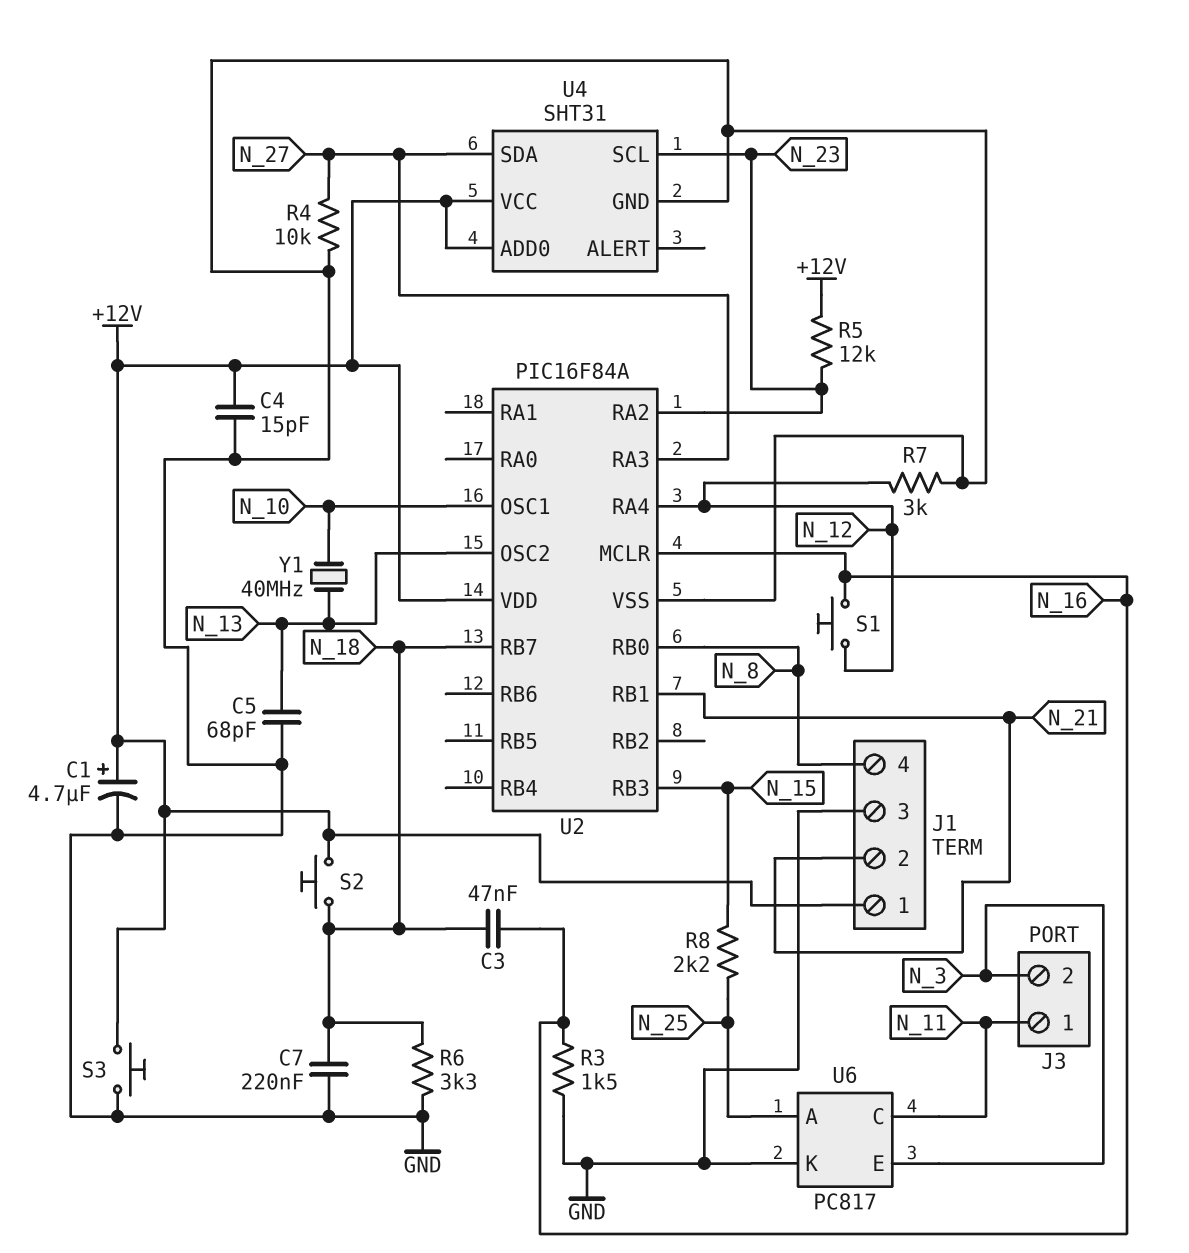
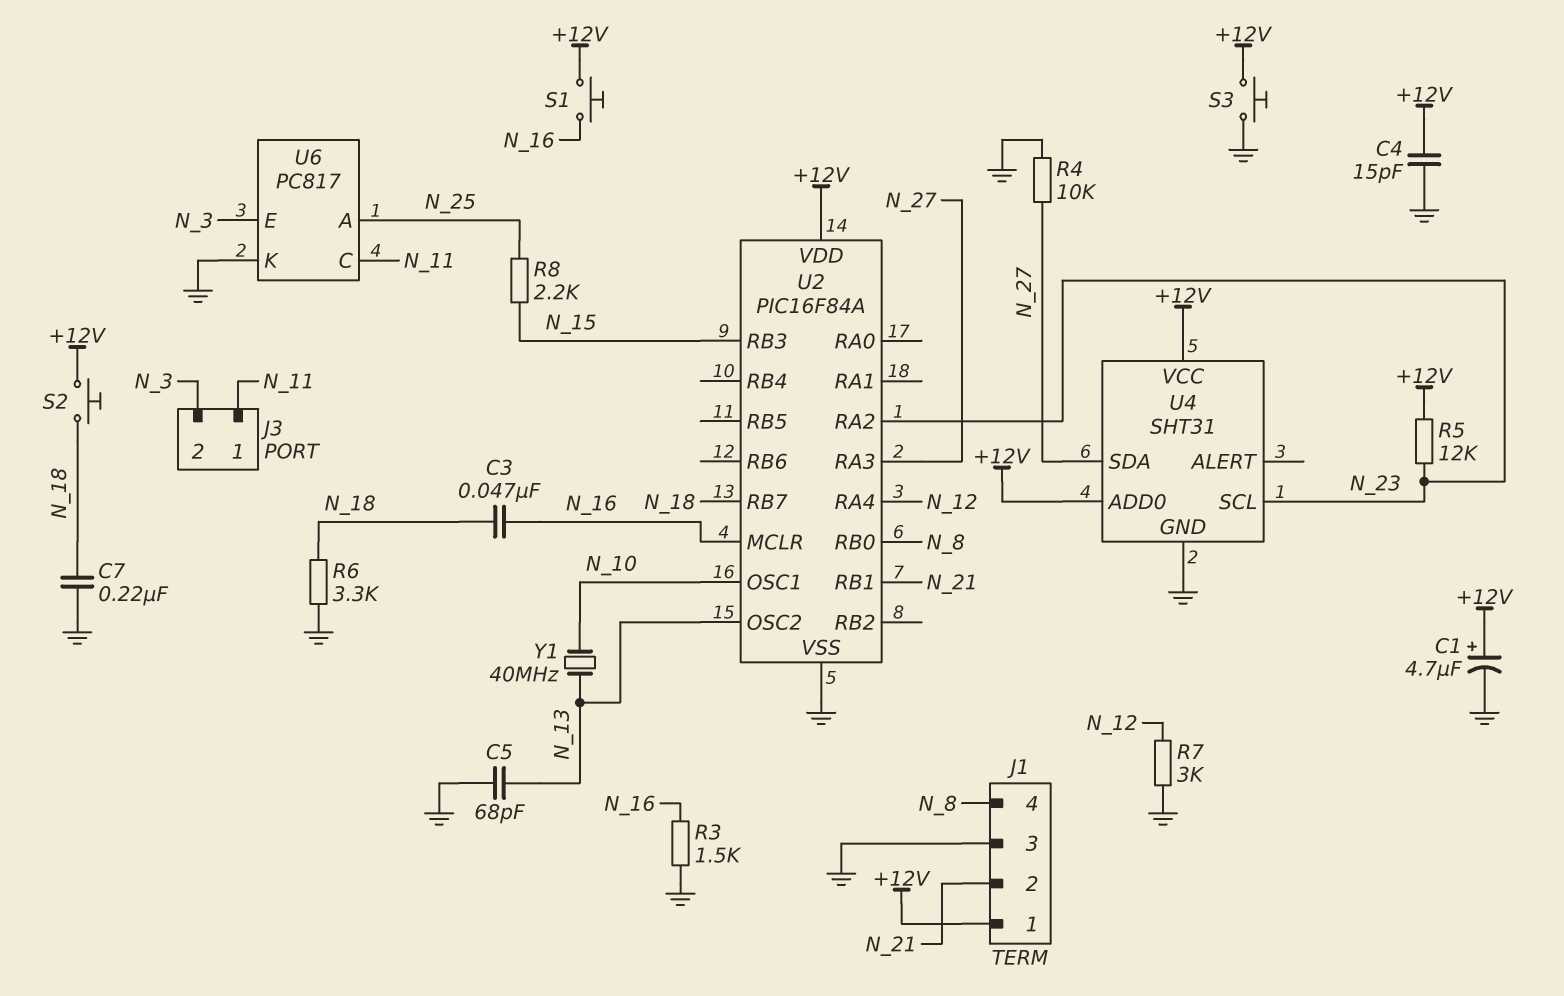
S1: button (N_12, N_16) -> button (+12V, N_16)

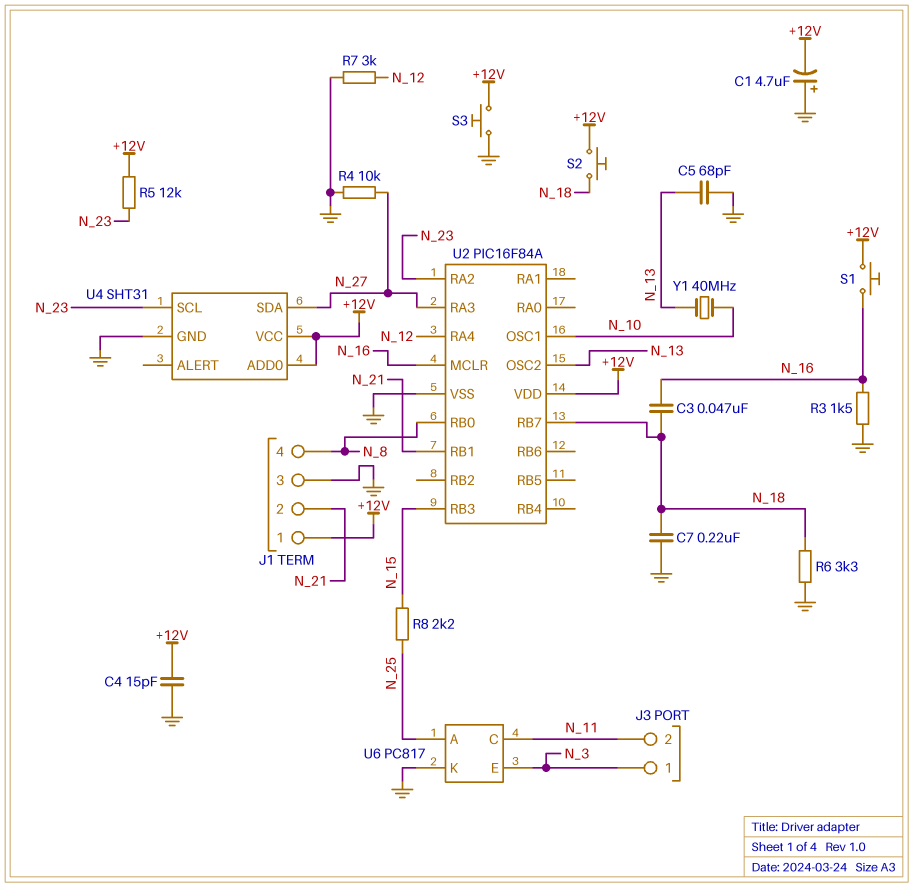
C1: 4.7uF (plus +12V, minus GND) -> 4.7uF (plus GND, minus +12V)
J3 pin 1: N_11 -> N_3
J3 pin 2: N_3 -> N_11

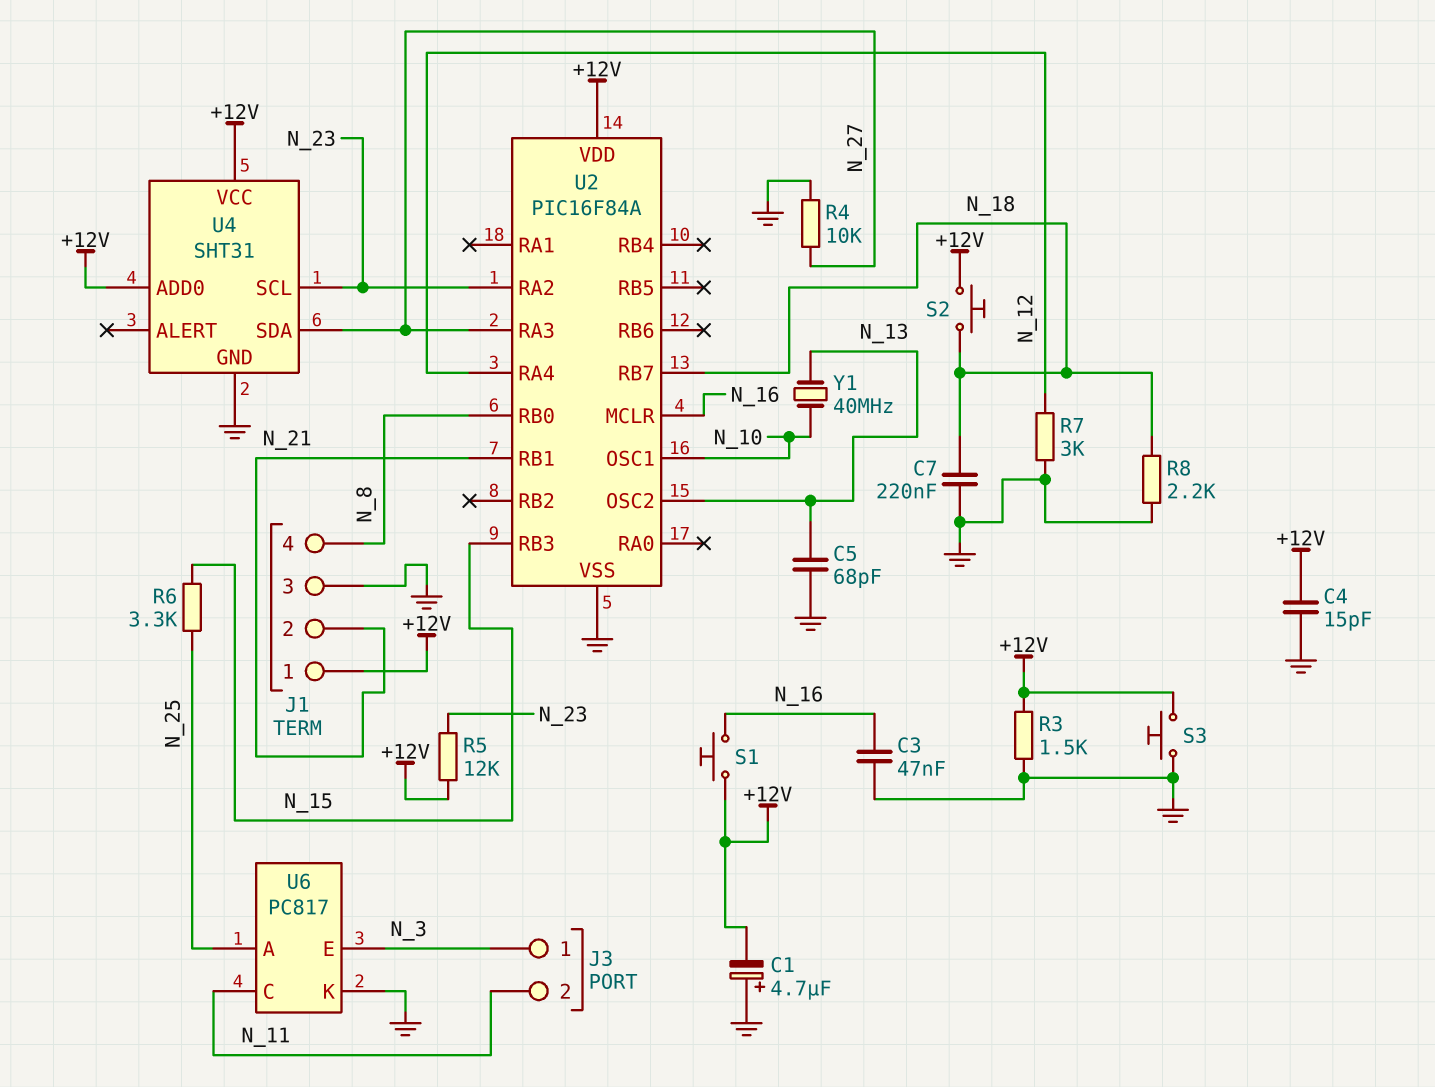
C3: 47nF (N_16, N_18) -> 47nF (GND, N_16)
R3: 1.5k (GND, N_16) -> 1.5k (+12V, GND)
R6: 3.3k (GND, N_18) -> 3.3k (N_15, N_25)
R8: 2.2k (N_15, N_25) -> 2.2k (GND, N_18)

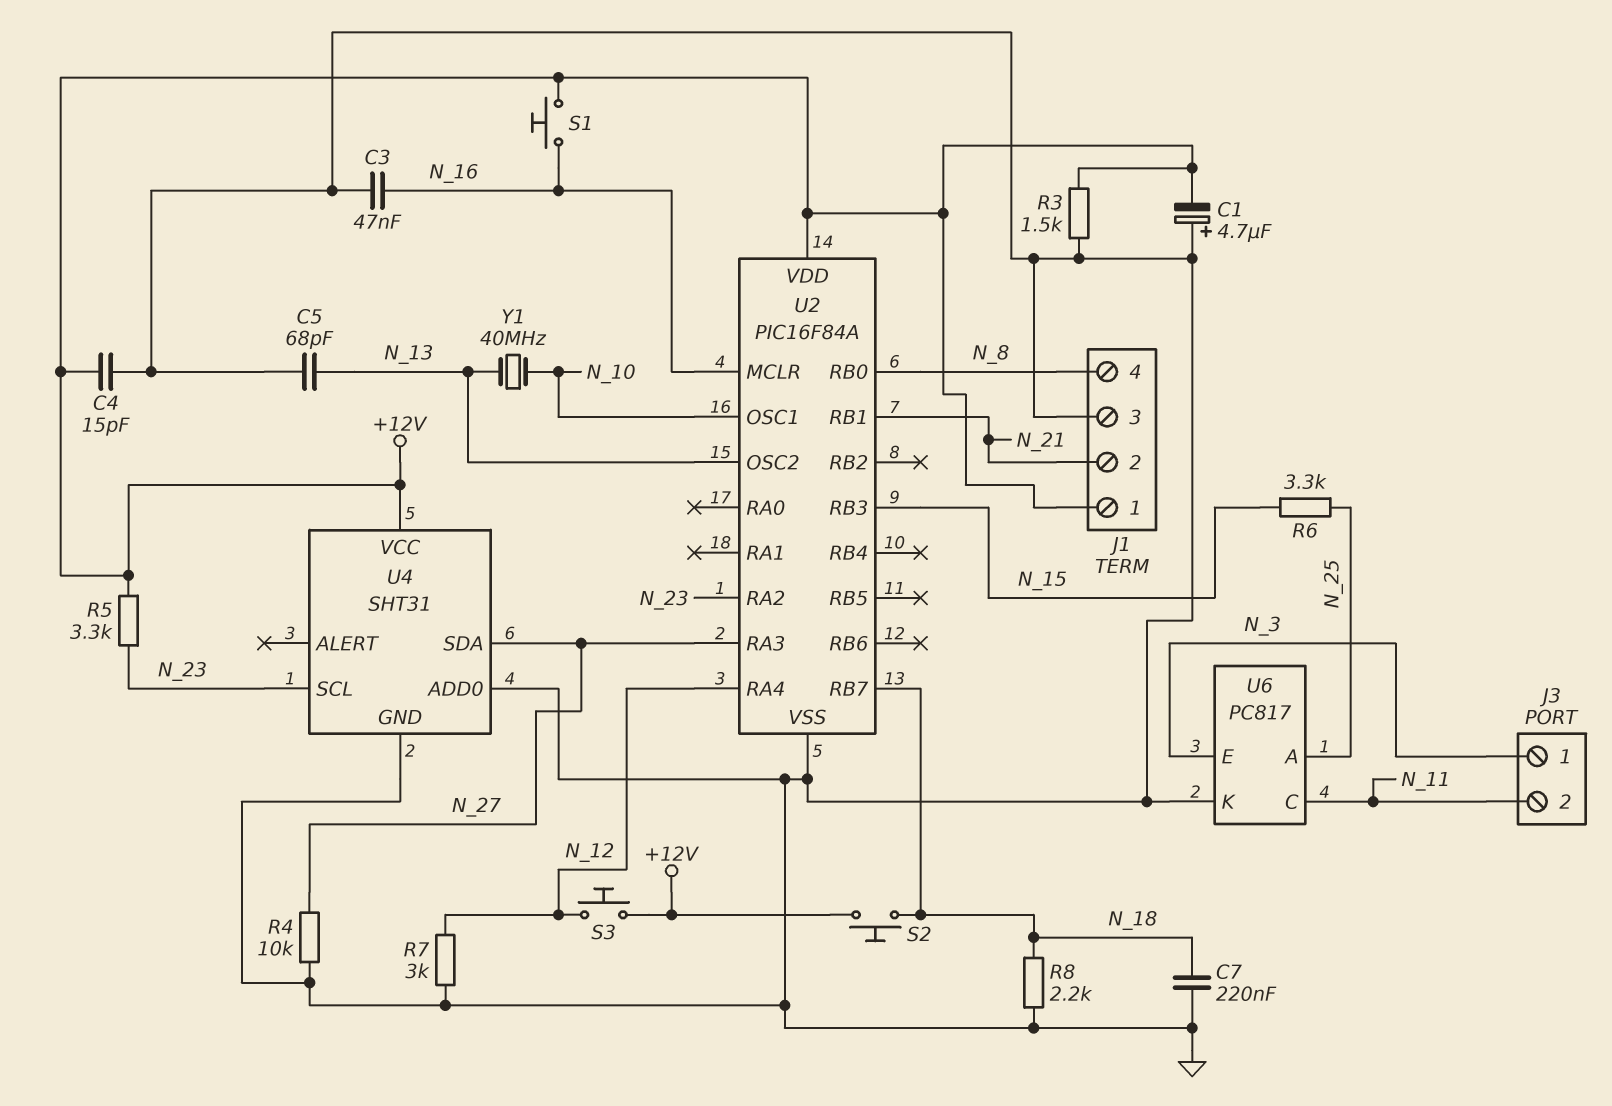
R5: 12k (+12V, N_23) -> 3.3k (+12V, N_23)
S3: button (+12V, GND) -> button (+12V, N_12)
U4 pin ADD0: +12V -> GND

